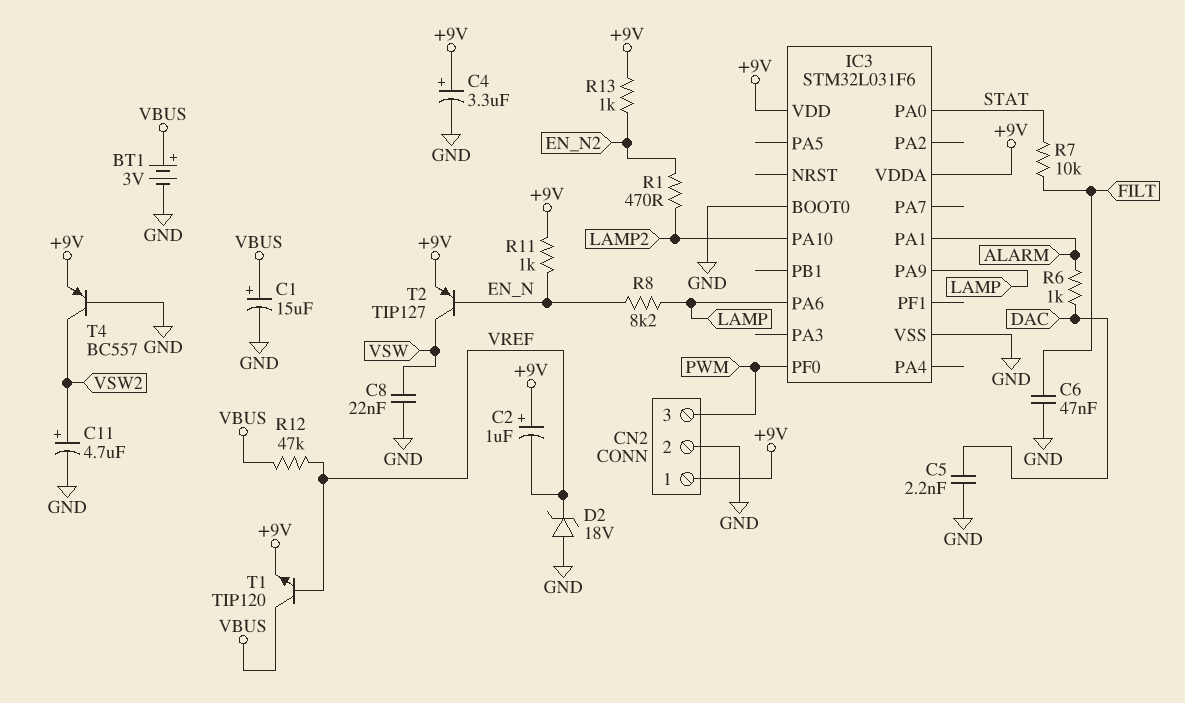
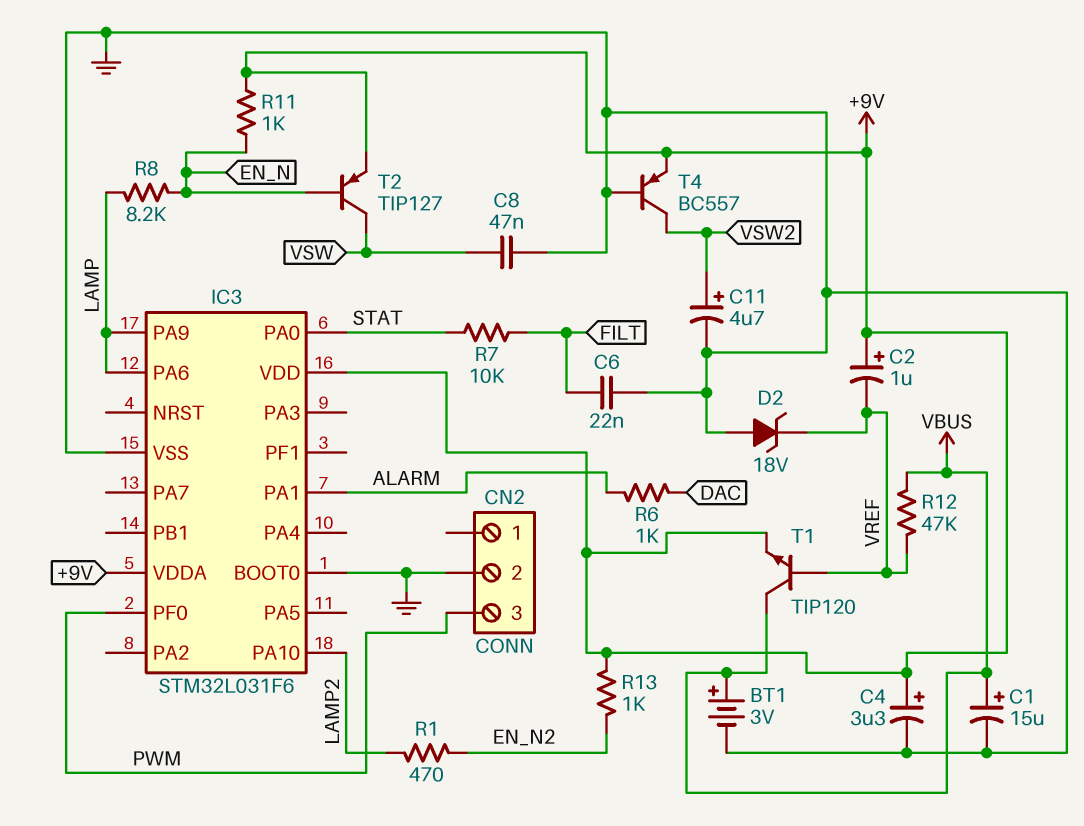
C5: 2.2nF (DAC, GND) -> none
C6: 47nF (FILT, GND) -> 22nF (FILT, GND)
C8: 22nF (GND, VSW) -> 47nF (GND, VSW)
CN2 pin 1: +9V -> none

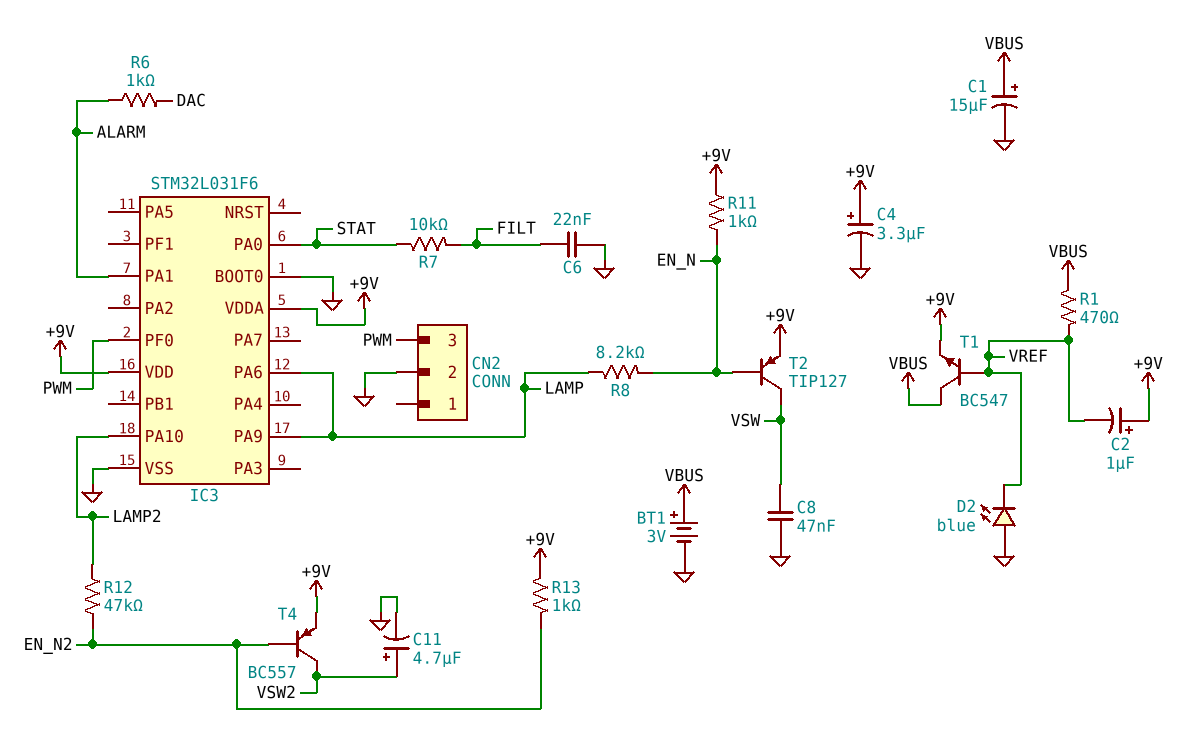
D2: zener 18V (A GND, K VREF) -> LED blue (A GND, K VREF)
R1: 470 (EN_N2, LAMP2) -> 470 (VBUS, VREF)
R12: 47k (VBUS, VREF) -> 47k (EN_N2, LAMP2)
T1: NPN TIP120 (B VREF, C VBUS, E +9V) -> NPN BC547 (B VREF, C VBUS, E +9V)
T4: PNP BC557 (B GND, C VSW2, E +9V) -> PNP BC557 (B EN_N2, C VSW2, E +9V)

